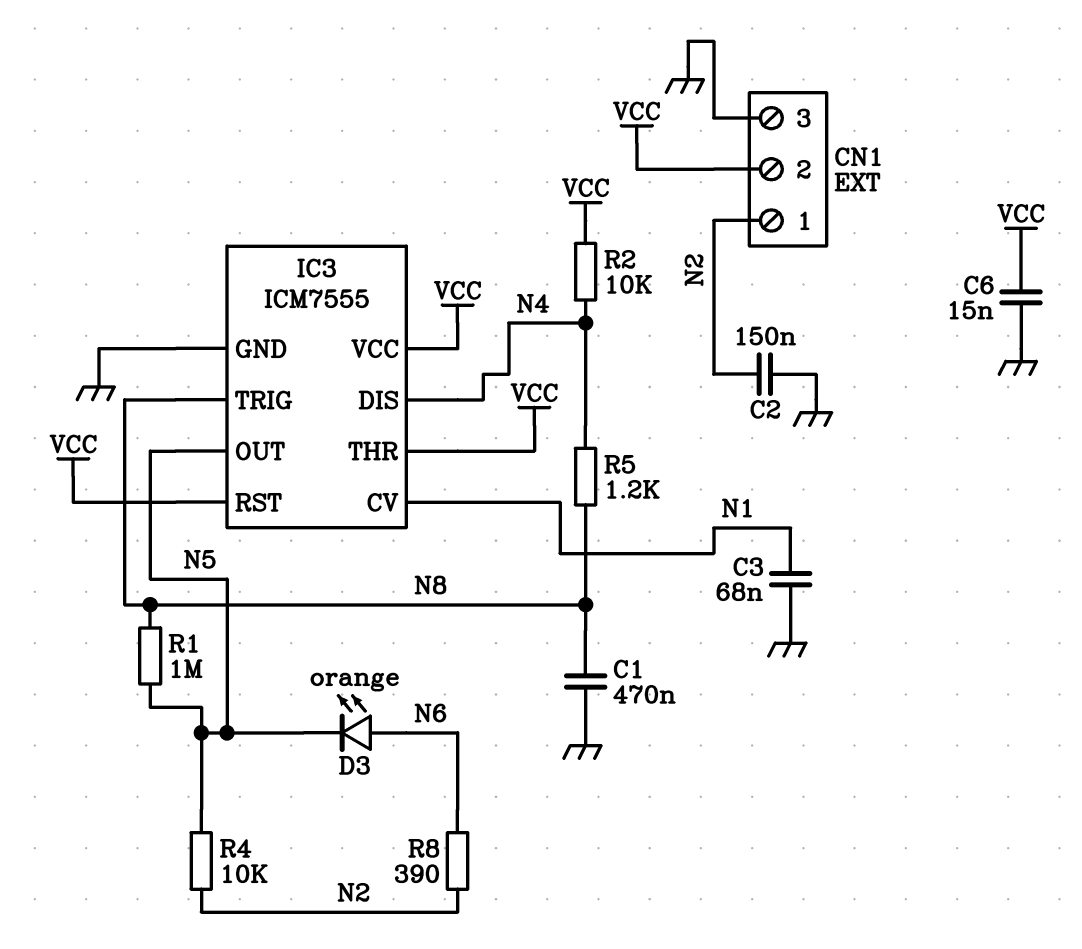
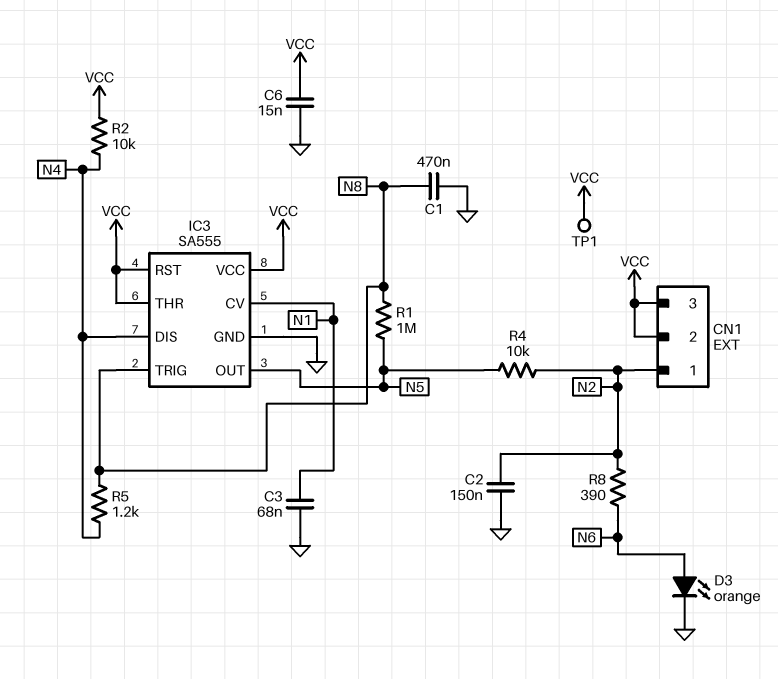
CN1 pin 3: GND -> VCC
D3: LED orange (A N6, K N5) -> LED orange (A N6, K GND)
IC3: ICM7555 -> SA555
TP1: none -> test point (VCC)

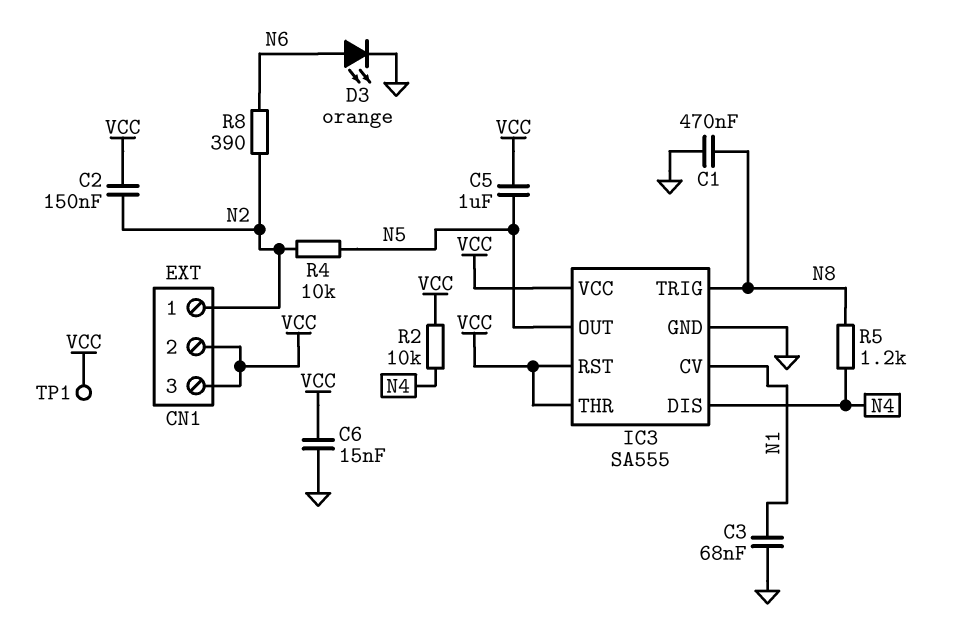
C2: 150nF (GND, N2) -> 150nF (N2, VCC)
C5: none -> 1uF (N5, VCC)
R1: 1M (N5, N8) -> none

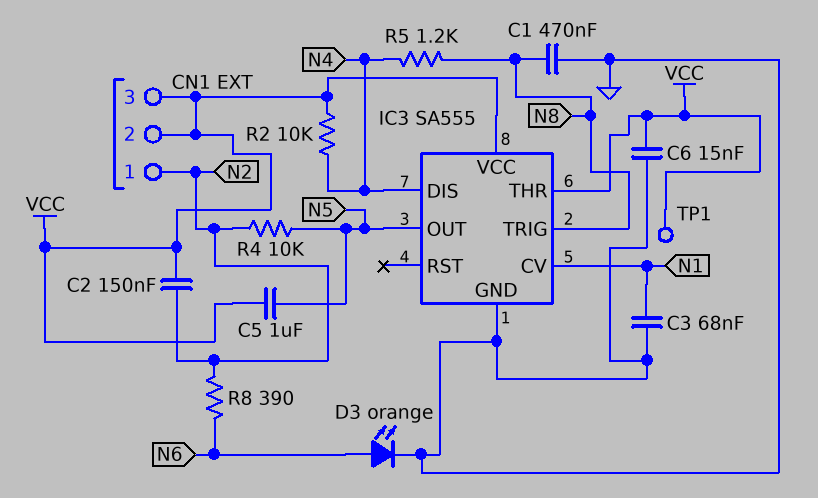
IC3 pin RST: VCC -> none

